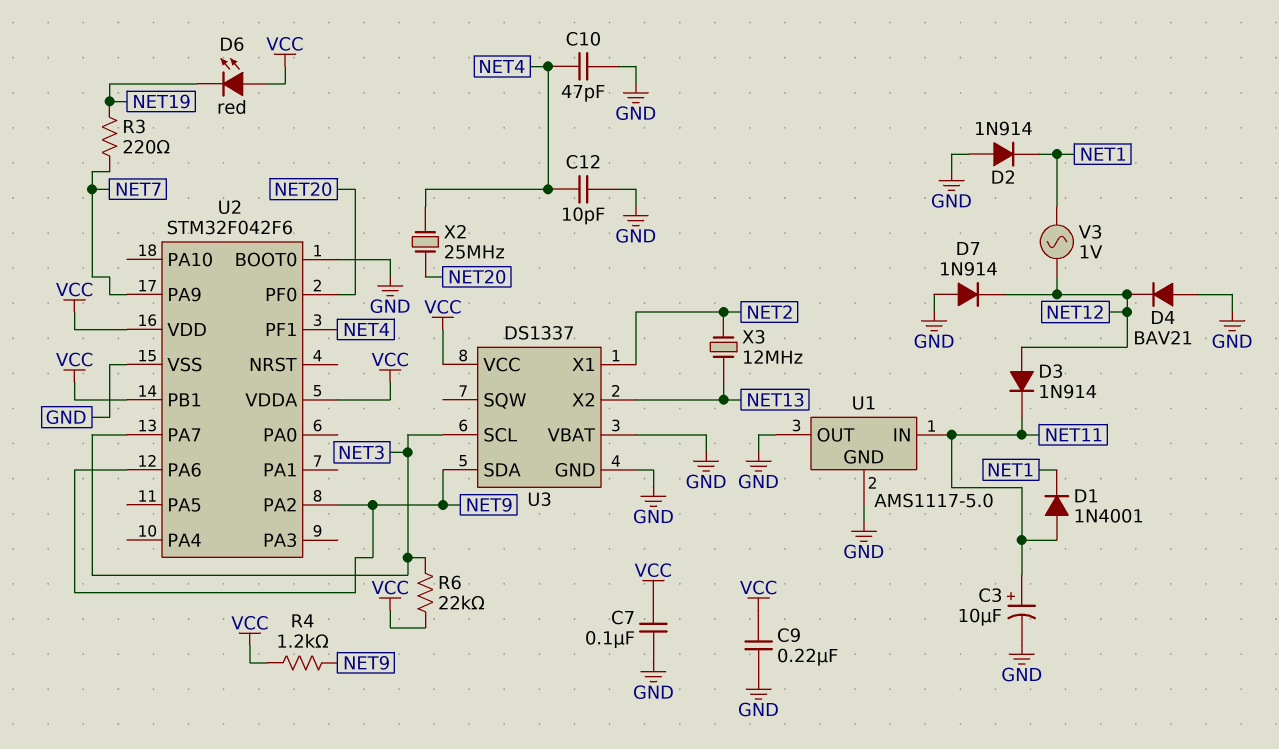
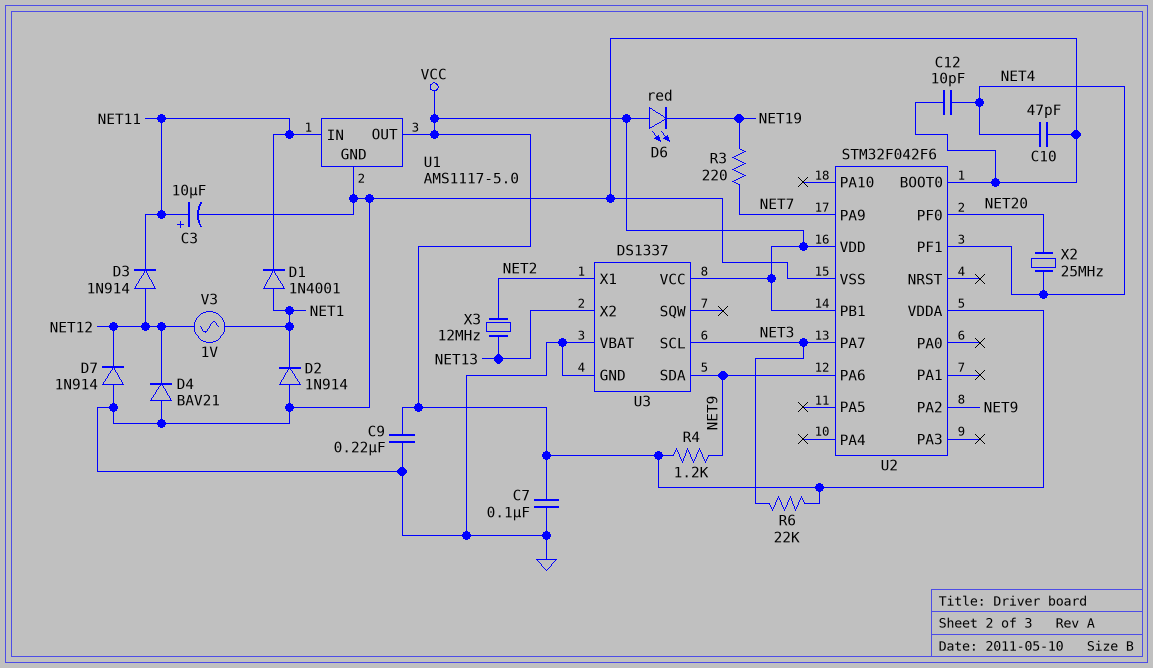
D1: diode 1N4001 (A NET11, K NET1) -> diode 1N4001 (A NET1, K NET11)
U1 pin OUT: GND -> VCC

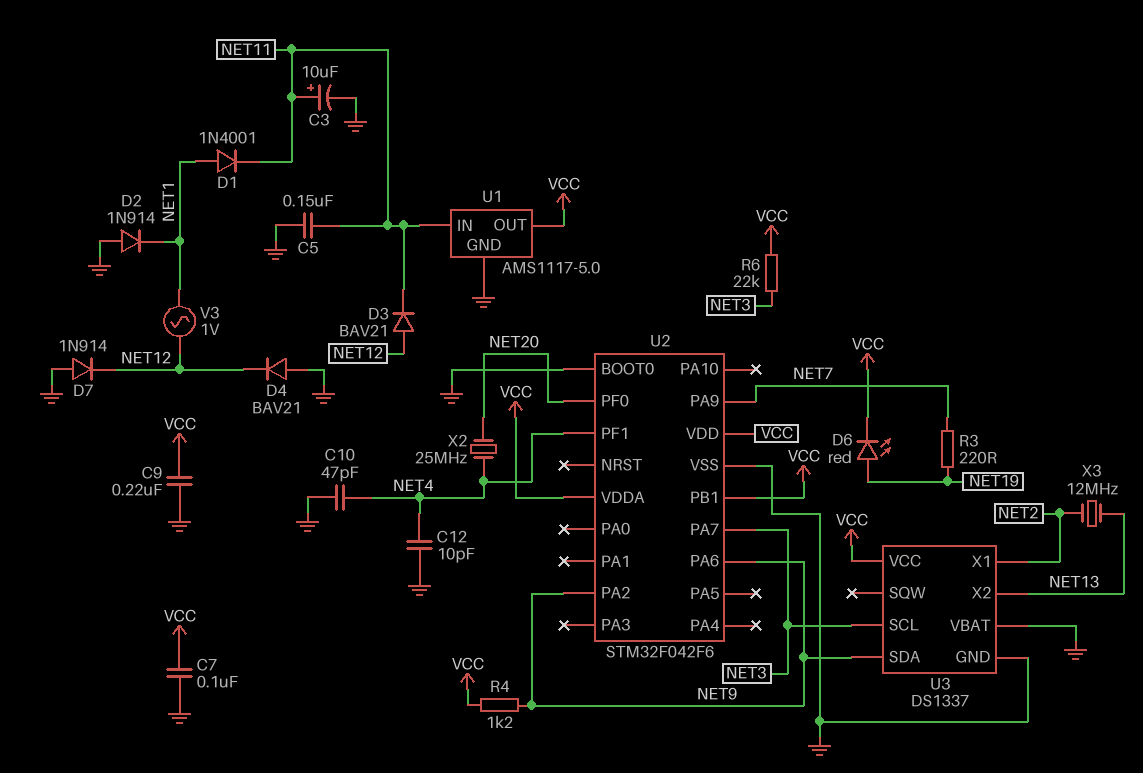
C5: none -> 150nF (GND, NET11)
D3: diode 1N914 (A NET12, K NET11) -> diode BAV21 (A NET12, K NET11)
D6: LED red (A VCC, K NET19) -> LED red (A NET19, K VCC)

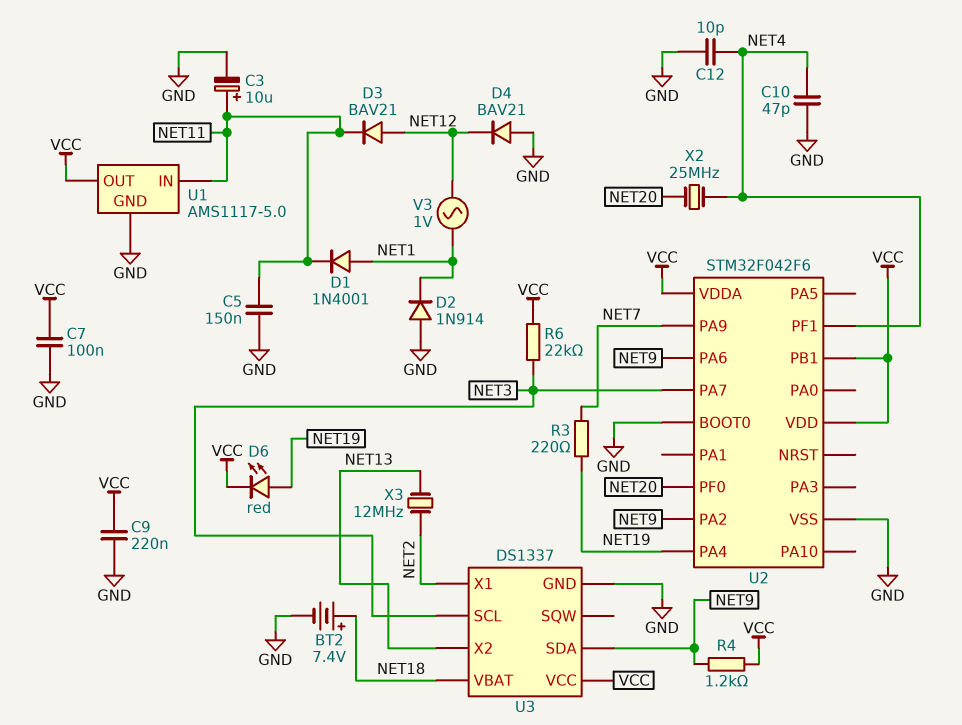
BT2: none -> 7.4V (plus NET18, minus GND)
D7: diode 1N914 (A GND, K NET12) -> none
U2 pin PA4: none -> NET19
U3 pin VBAT: GND -> NET18

